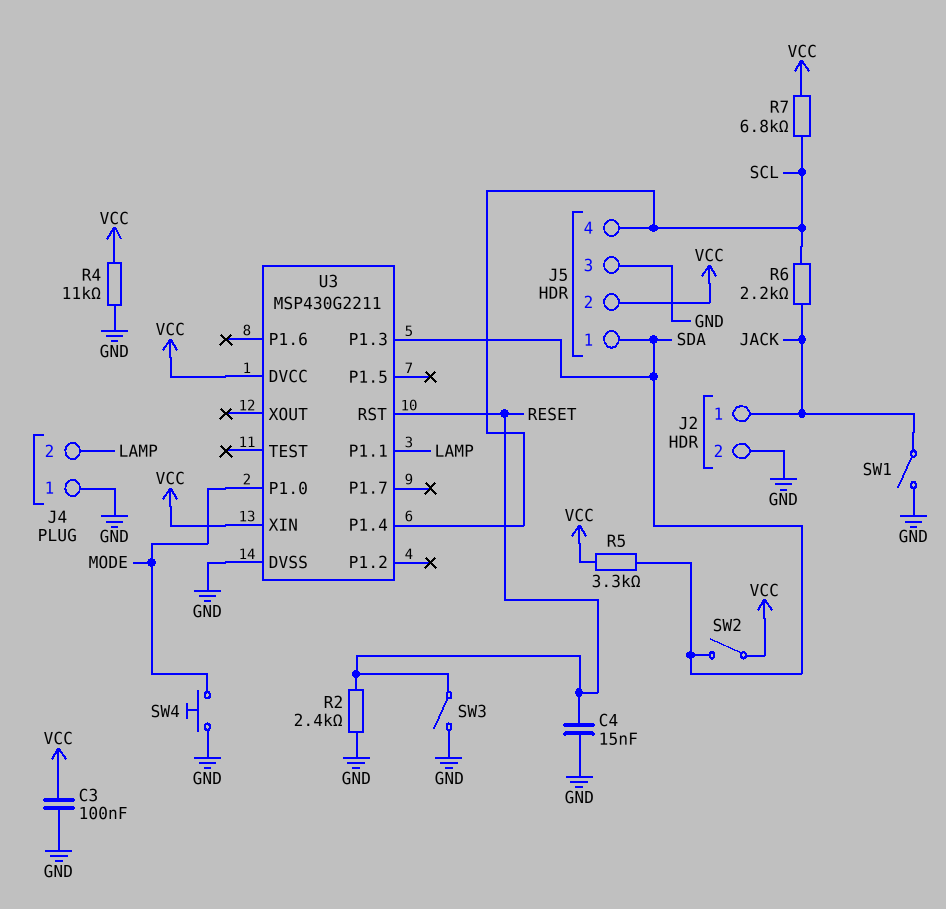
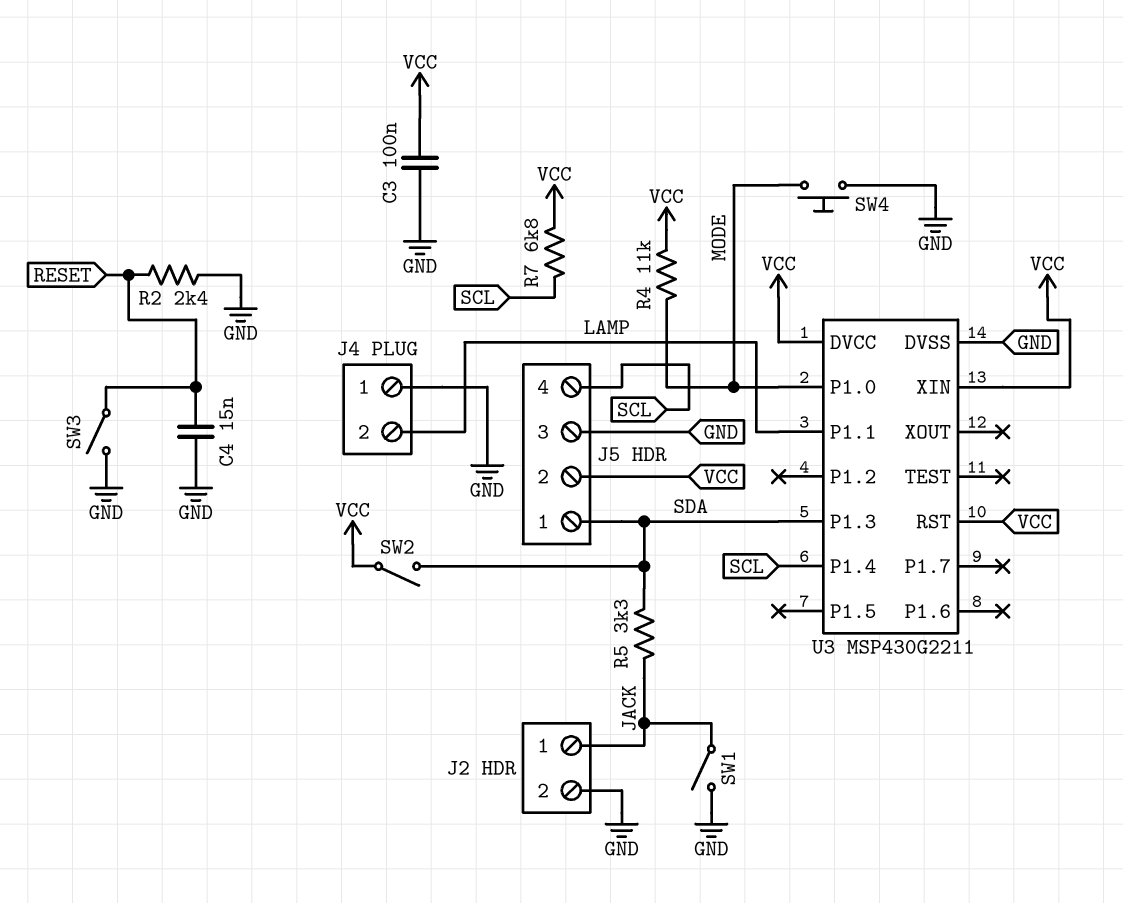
R4: 11k (GND, VCC) -> 11k (MODE, VCC)
R5: 3.3k (SDA, VCC) -> 3.3k (JACK, SDA)
R6: 2.2k (JACK, SCL) -> none
U3 pin RST: RESET -> VCC

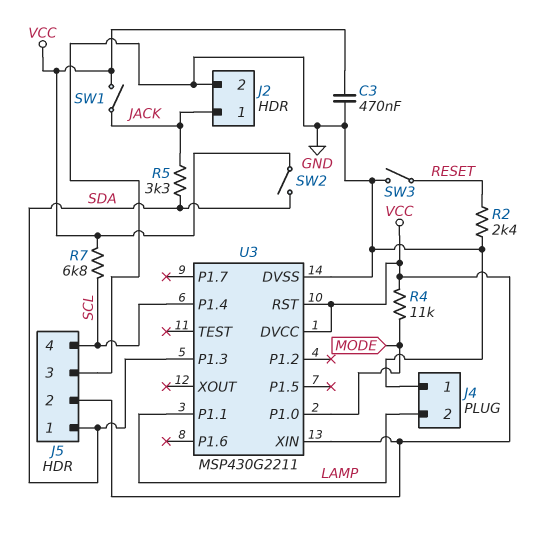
C3: 100nF (GND, VCC) -> 470nF (GND, VCC)
C4: 15nF (GND, RESET) -> none
SW1: switch (GND, JACK) -> switch (JACK, VCC)
SW4: button (GND, MODE) -> none

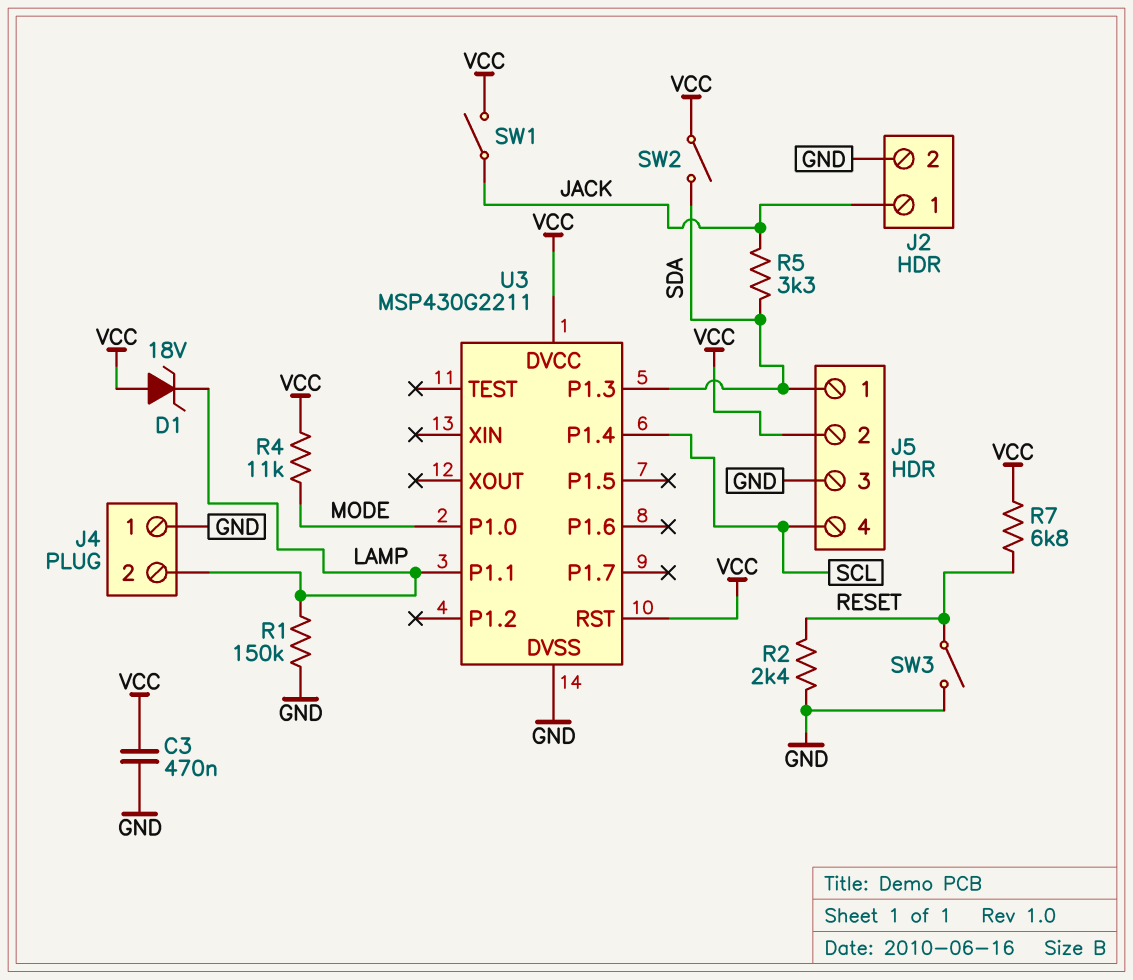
D1: none -> zener 18V (A VCC, K LAMP)
R1: none -> 150k (GND, LAMP)
R7: 6.8k (SCL, VCC) -> 6.8k (RESET, VCC)
U3 pin XIN: VCC -> none

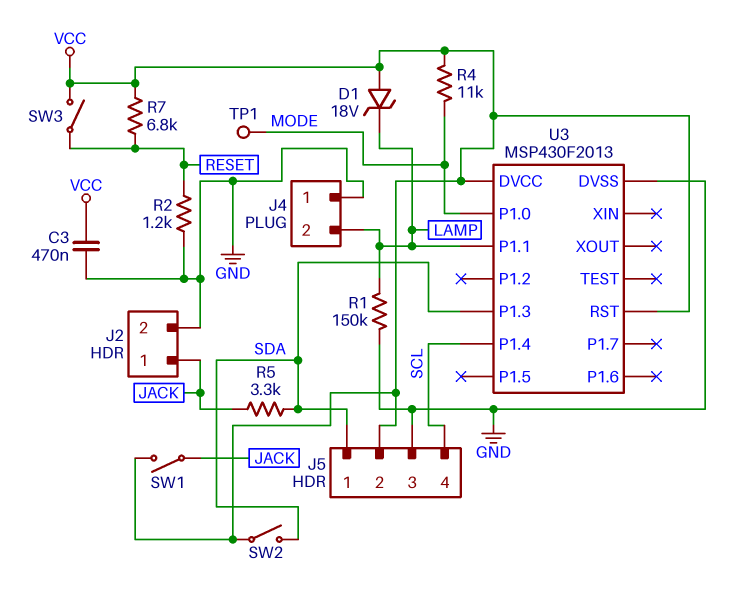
R2: 2.4k (GND, RESET) -> 1.2k (GND, RESET)
SW3: switch (GND, RESET) -> switch (RESET, VCC)
TP1: none -> test point (MODE)
U3: MSP430G2211 -> MSP430F2013

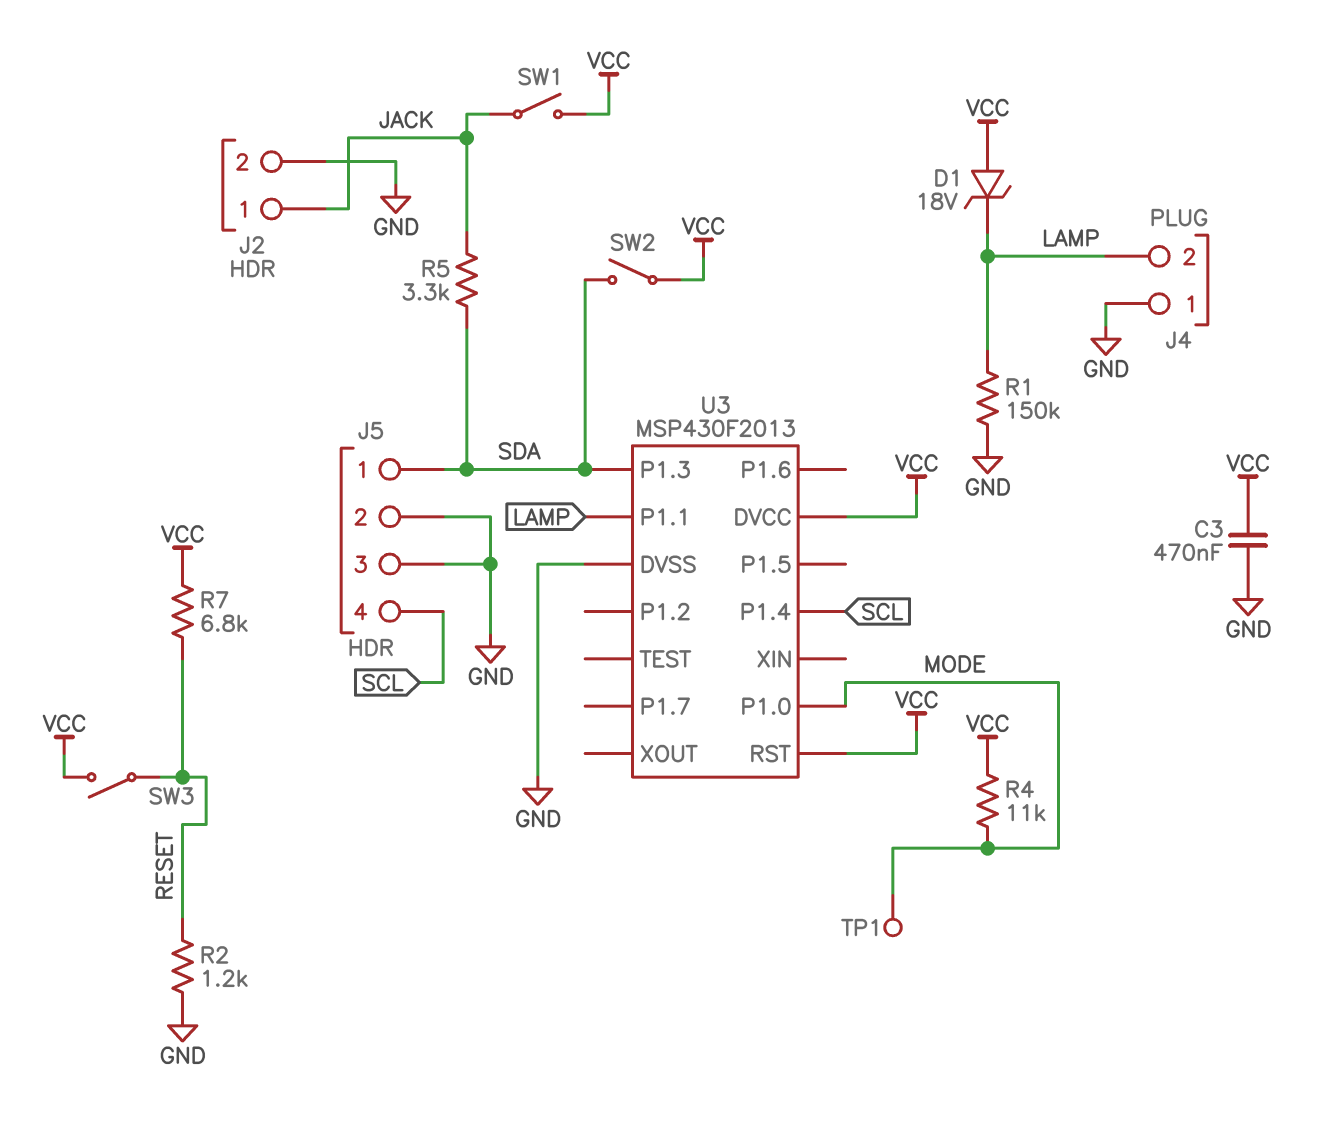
J5 pin 2: VCC -> GND

